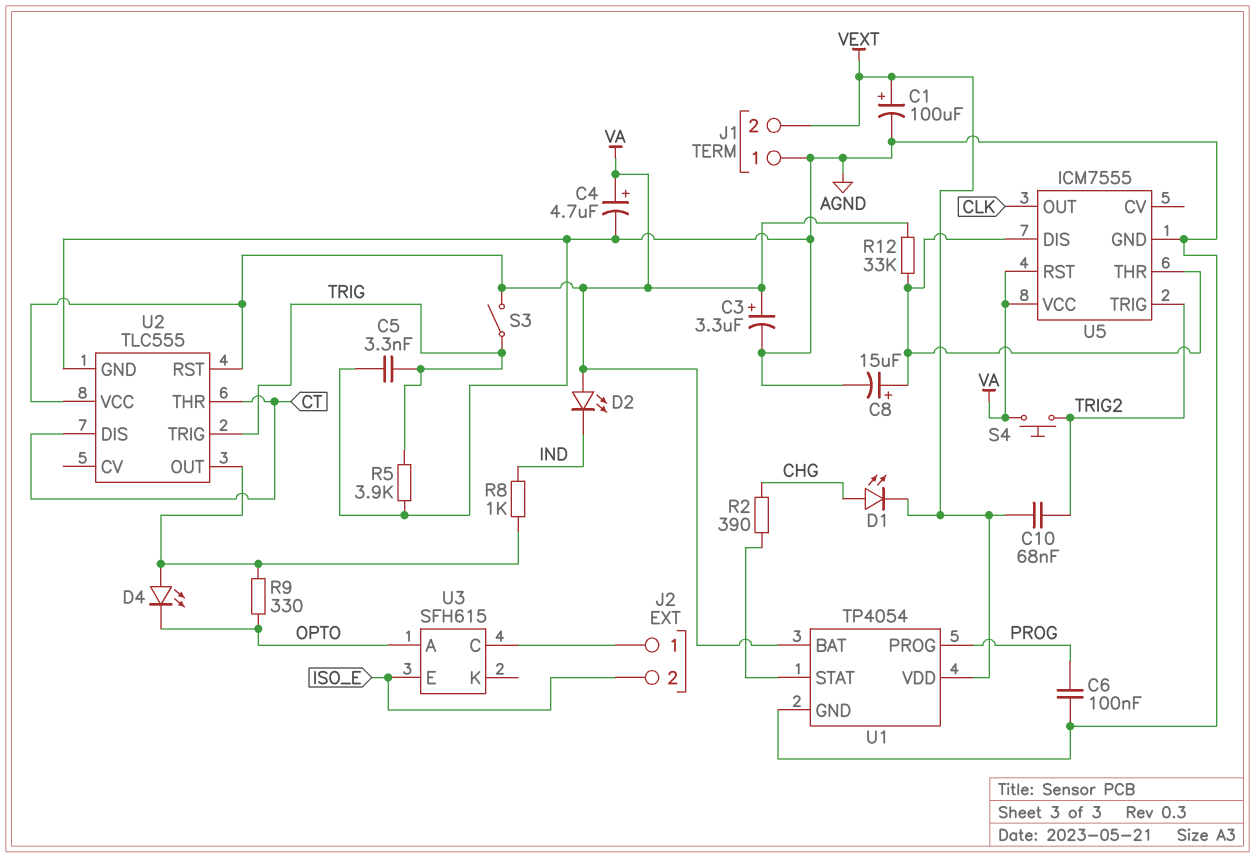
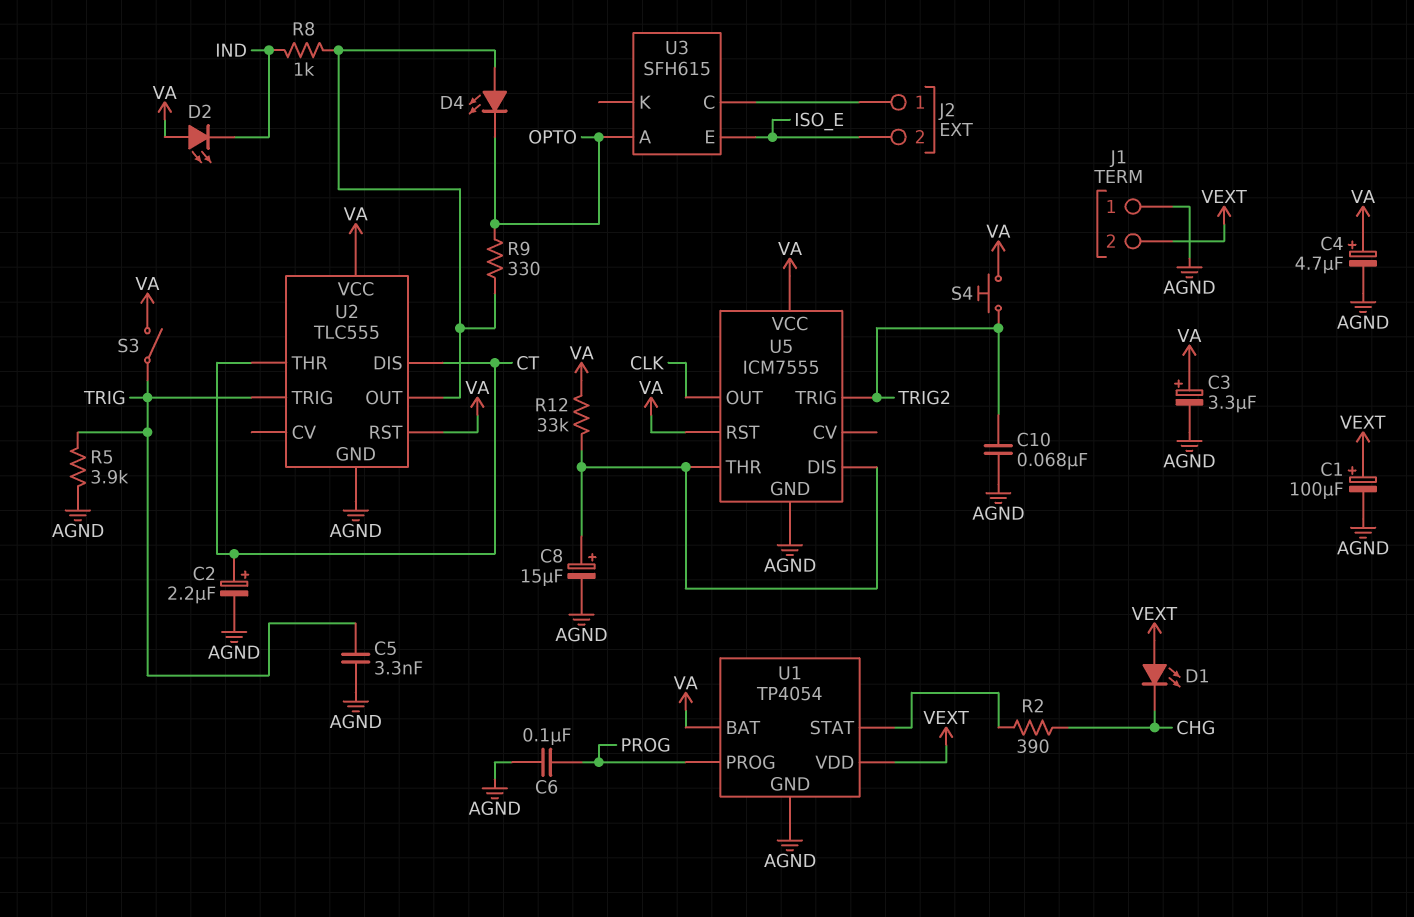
C2: none -> 2.2uF (plus CT, minus AGND)
C10: 68nF (TRIG2, VEXT) -> 68nF (AGND, TRIG2)
D1: LED (A CHG, K VEXT) -> LED (A VEXT, K CHG)

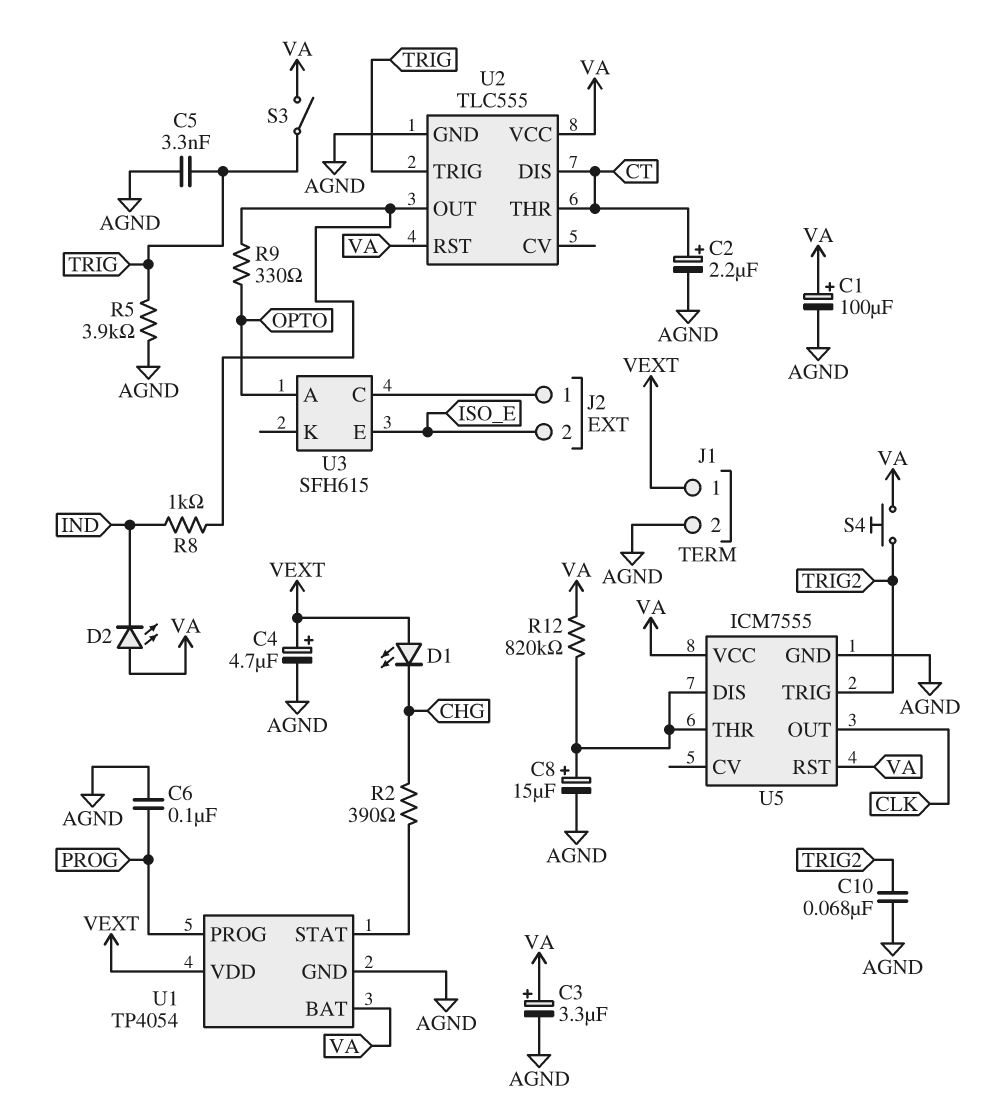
C1: 100uF (plus VEXT, minus AGND) -> 100uF (plus VA, minus AGND)
C4: 4.7uF (plus VA, minus AGND) -> 4.7uF (plus VEXT, minus AGND)
D4: LED (A U2/OUT, K OPTO) -> none
J1 pin 1: AGND -> VEXT
J1 pin 2: VEXT -> AGND
R12: 33k (U5/DIS, VA) -> 820k (U5/DIS, VA)

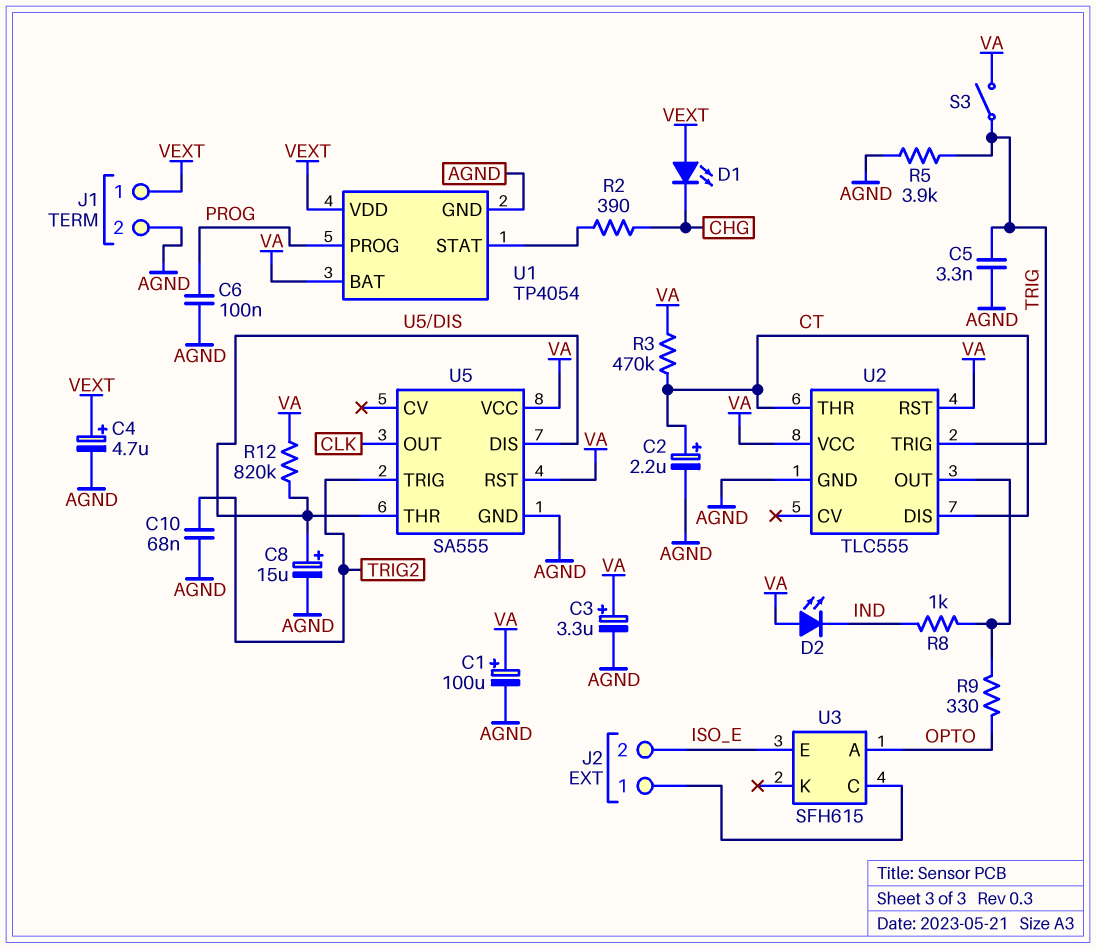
R3: none -> 470k (CT, VA)
S4: button (TRIG2, VA) -> none
U5: ICM7555 -> SA555

